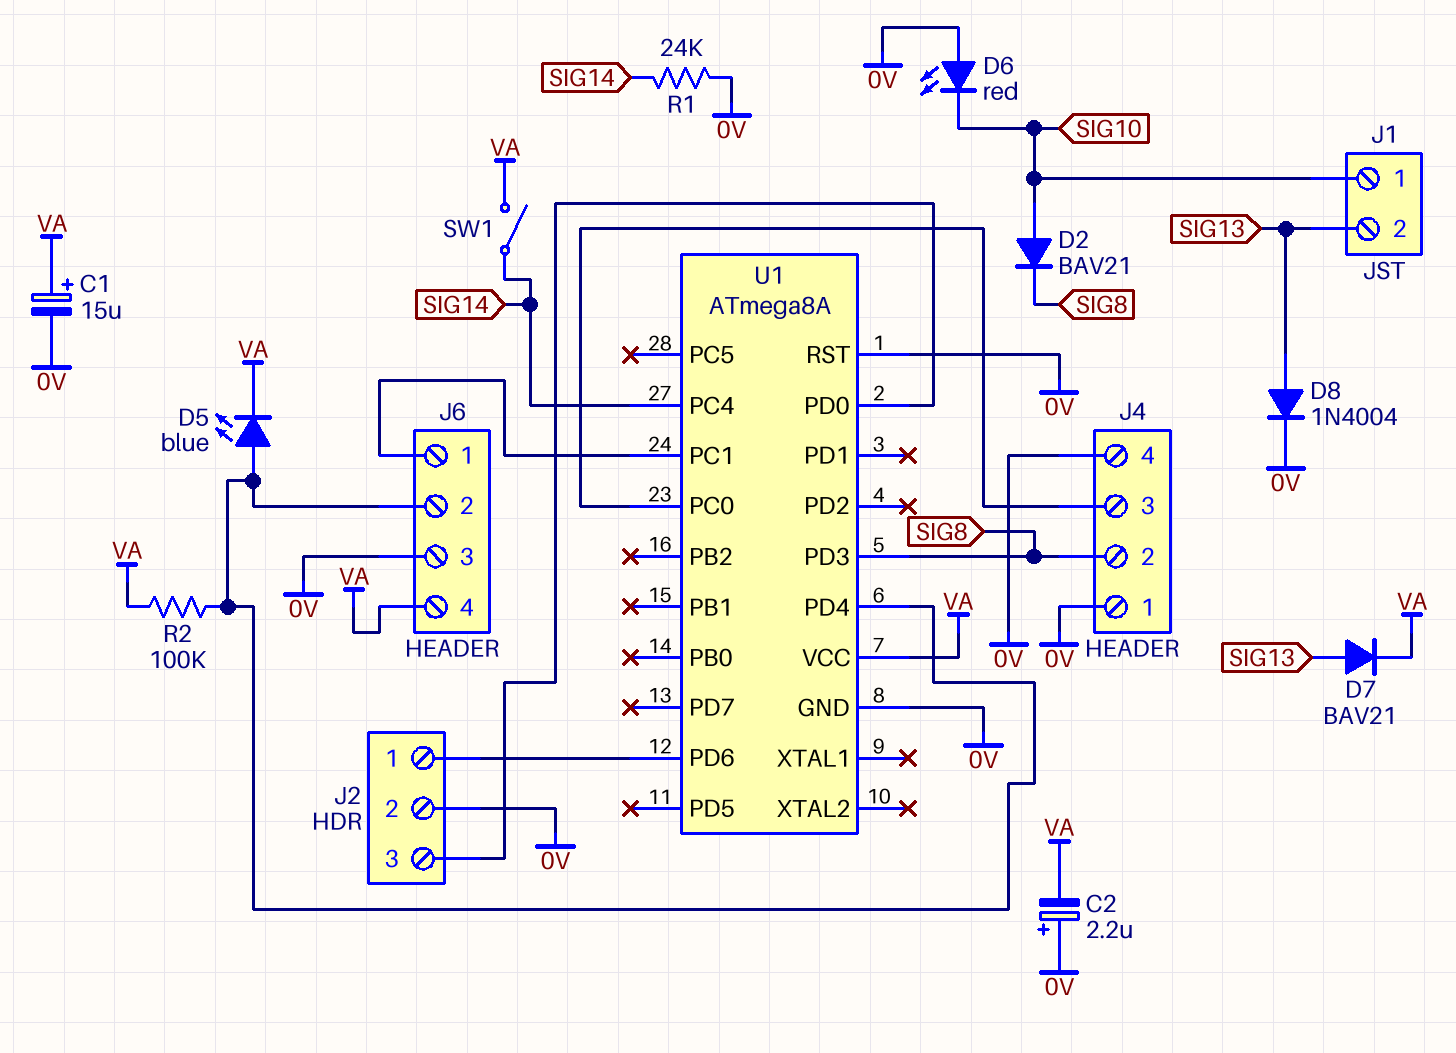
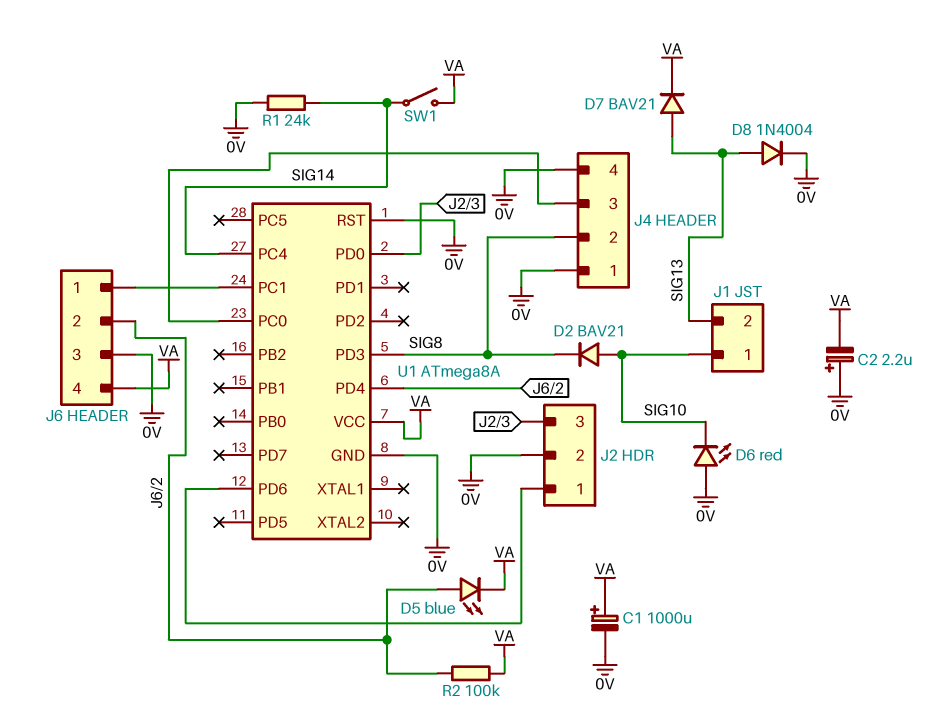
C1: 15uF (plus VA, minus 0V) -> 1000uF (plus VA, minus 0V)

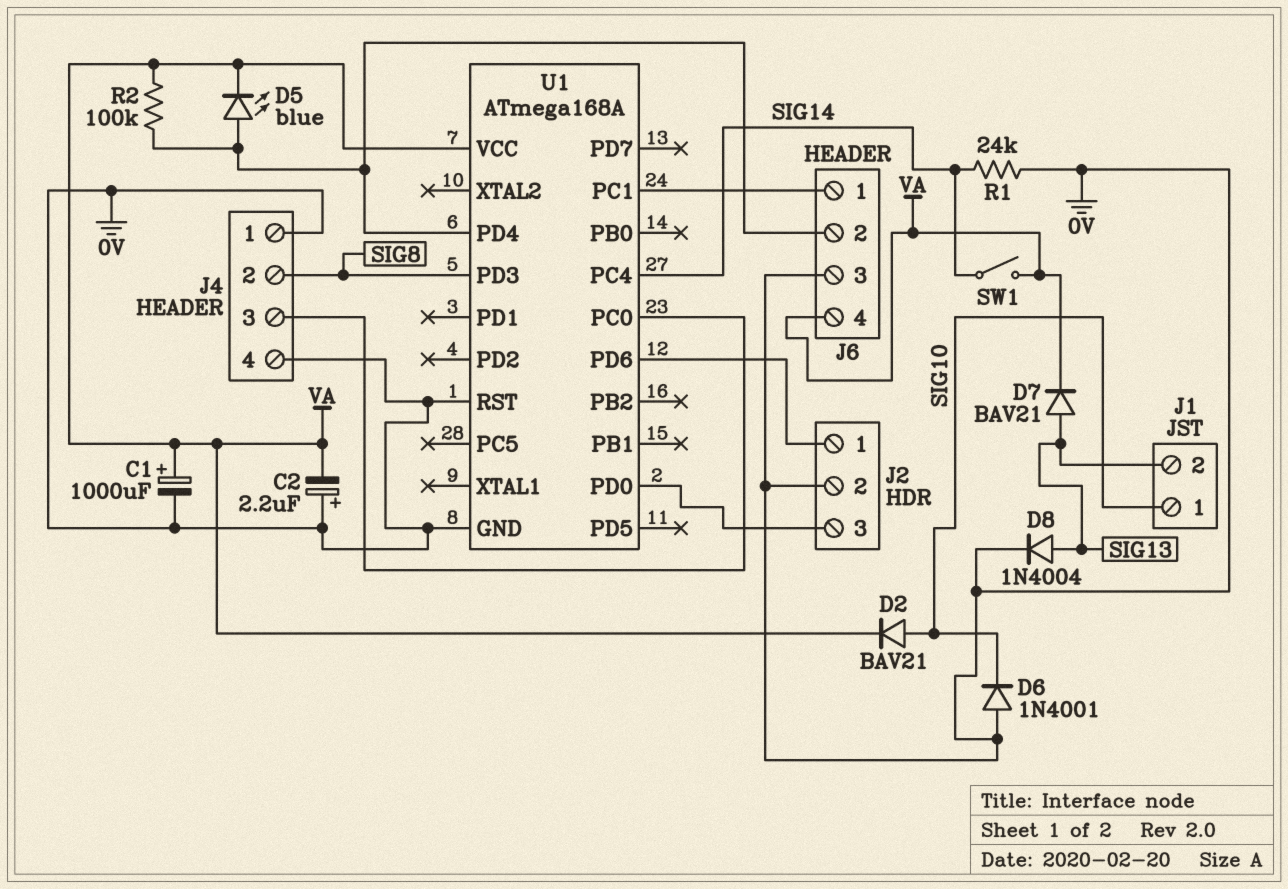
D2: diode BAV21 (A SIG10, K SIG8) -> diode BAV21 (A SIG10, K VA)
D6: LED red (A 0V, K SIG10) -> diode 1N4001 (A 0V, K SIG10)
U1: ATmega8A -> ATmega168A

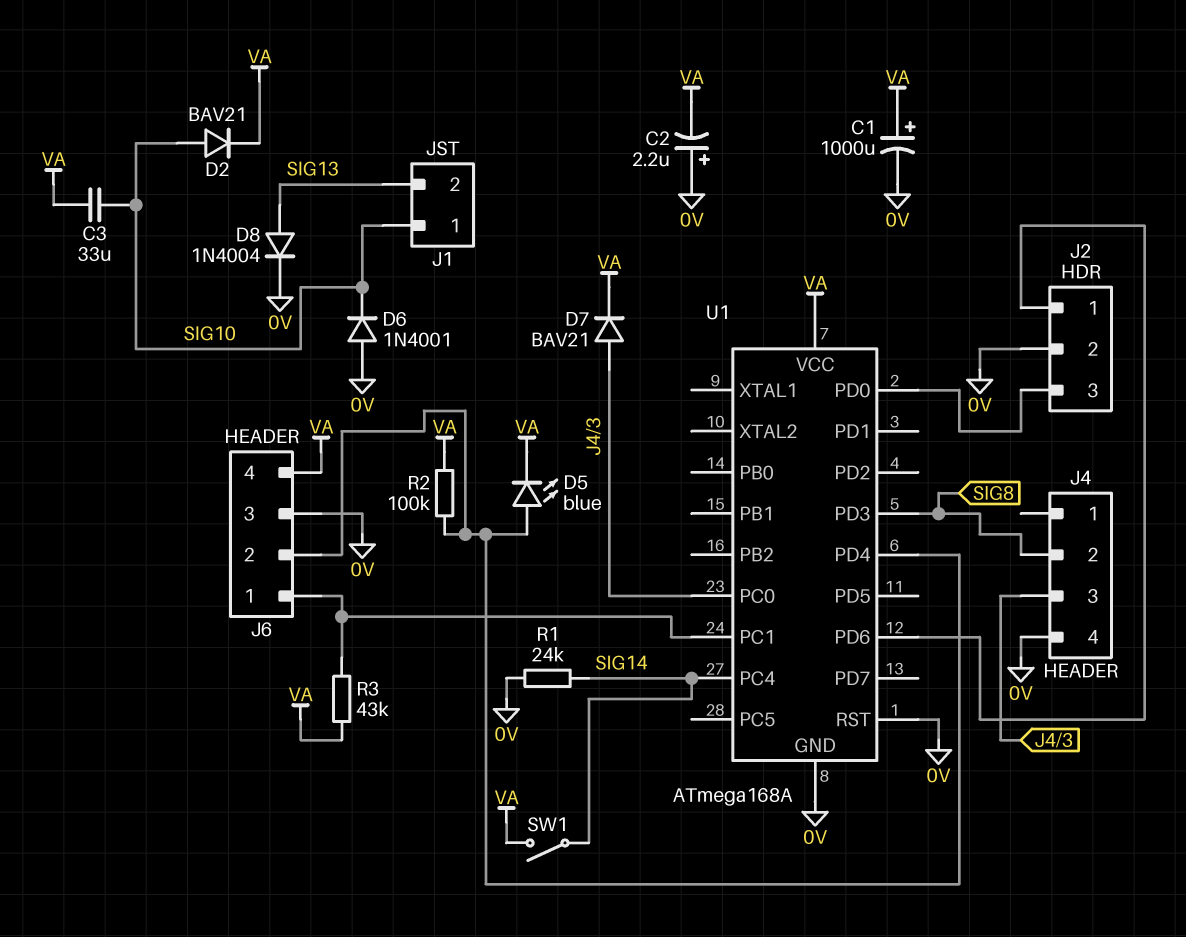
C3: none -> 33uF (SIG10, VA)
D7: diode BAV21 (A SIG13, K VA) -> diode BAV21 (A J4/3, K VA)
J4 pin 1: 0V -> none
R3: none -> 43k (J6/1, VA)

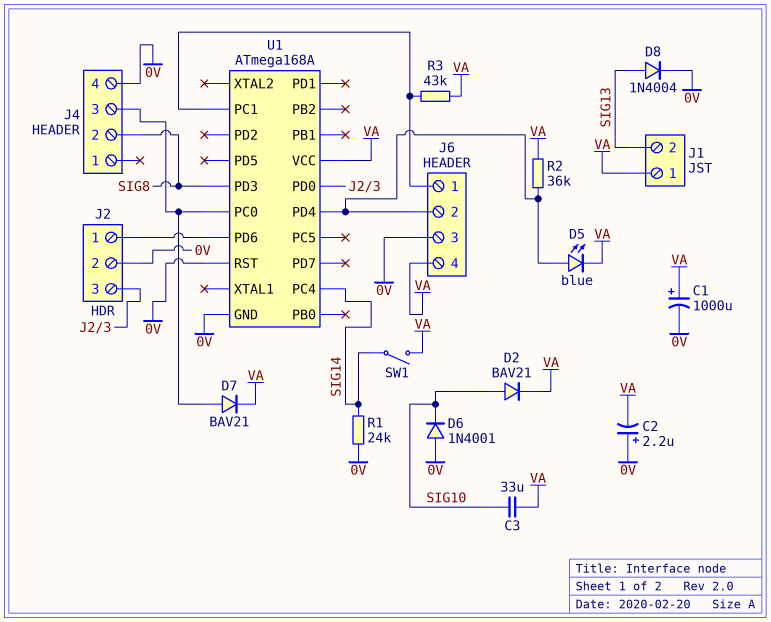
J1 pin 1: SIG10 -> VA
R2: 100k (J6/2, VA) -> 36k (J6/2, VA)

